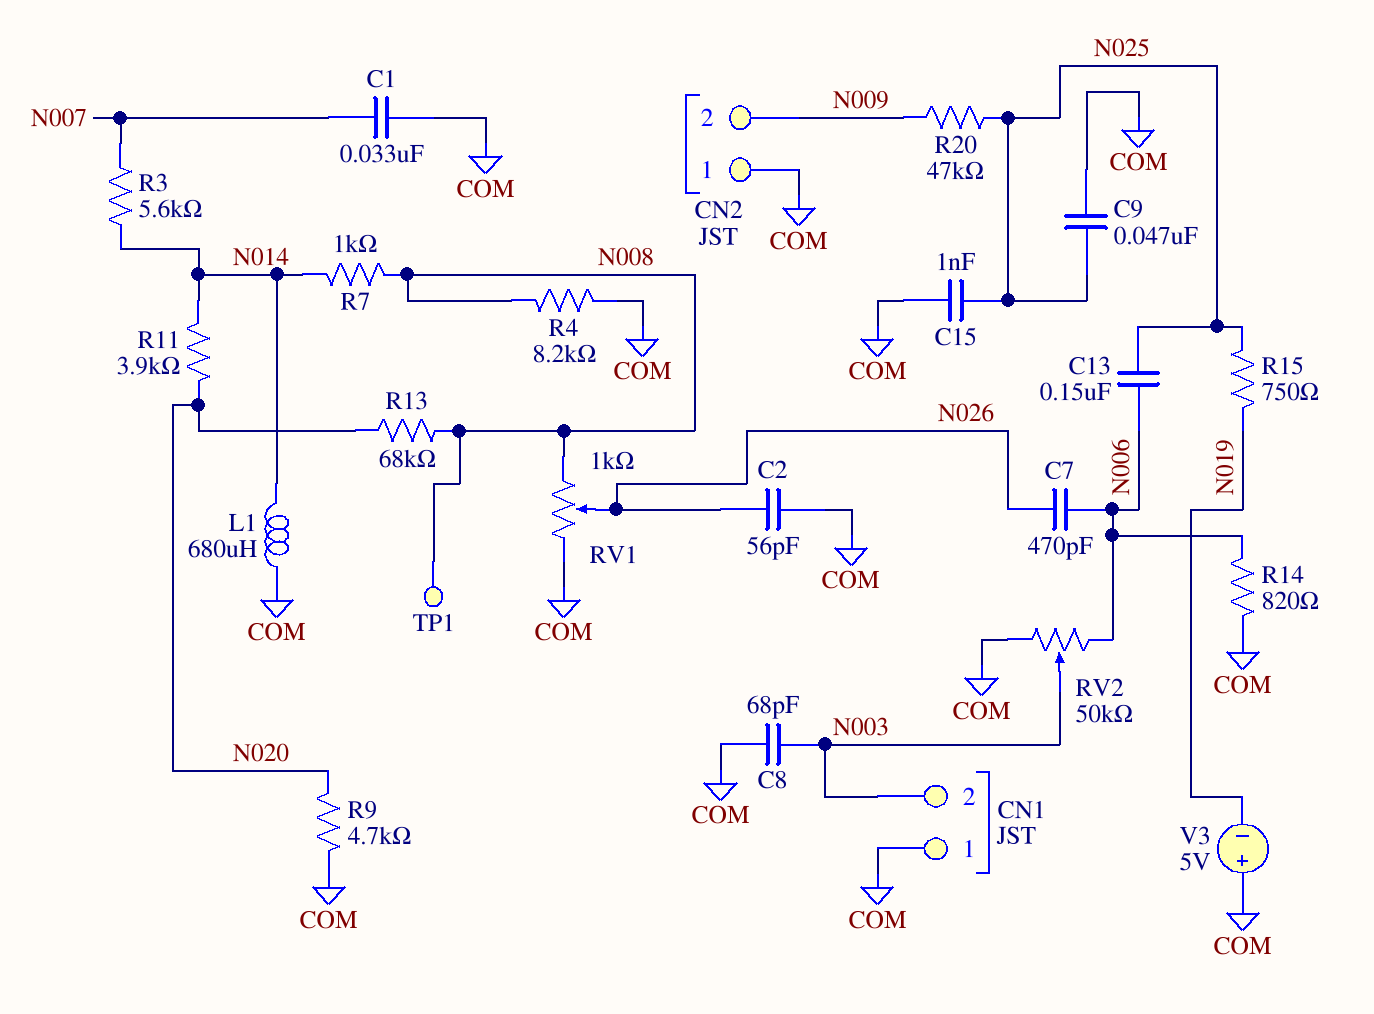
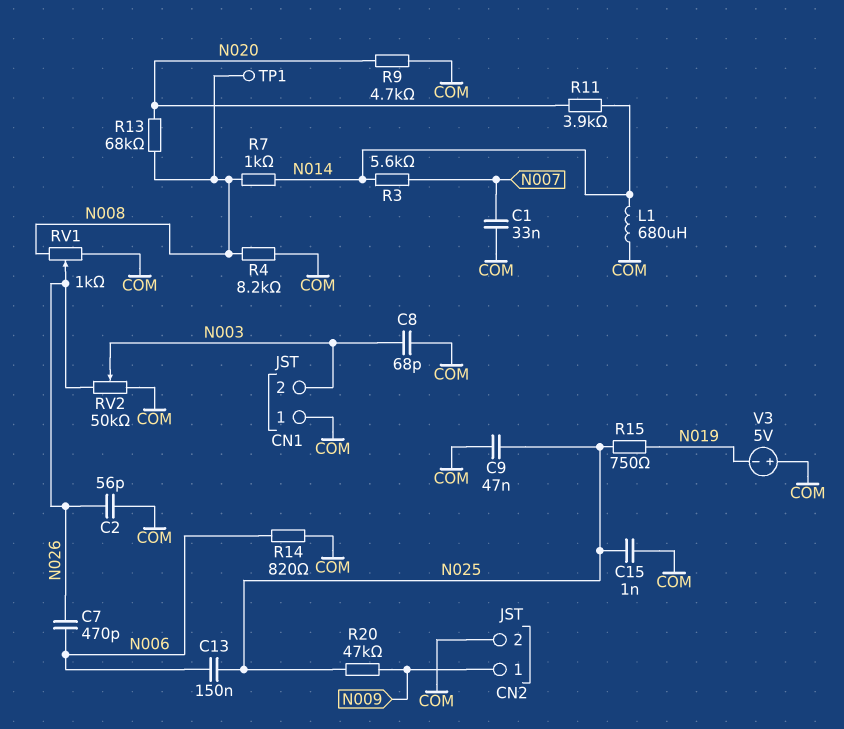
CN2 pin 1: COM -> N009
CN2 pin 2: N009 -> COM
RV2: 50k (COM, N006, wiper N003) -> 50k (COM, N026, wiper N003)

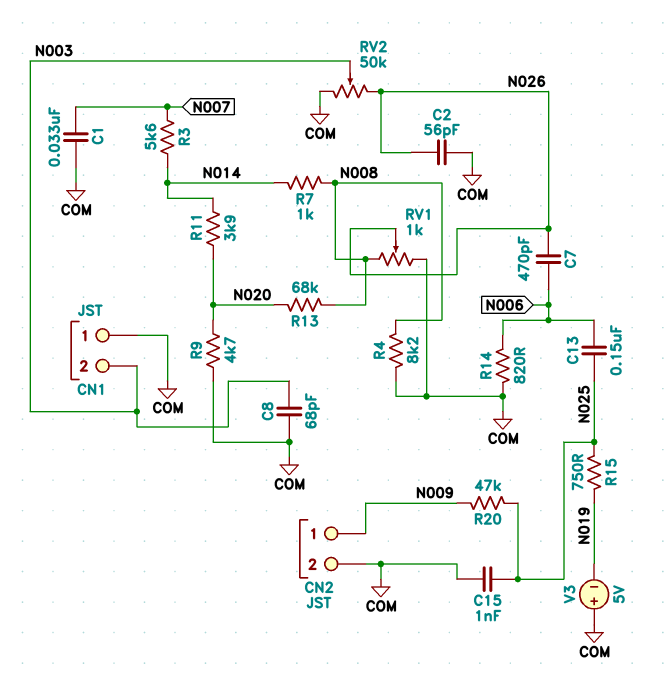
C9: 47nF (COM, N025) -> none
L1: 680uH (COM, N014) -> none
TP1: test point (N008) -> none

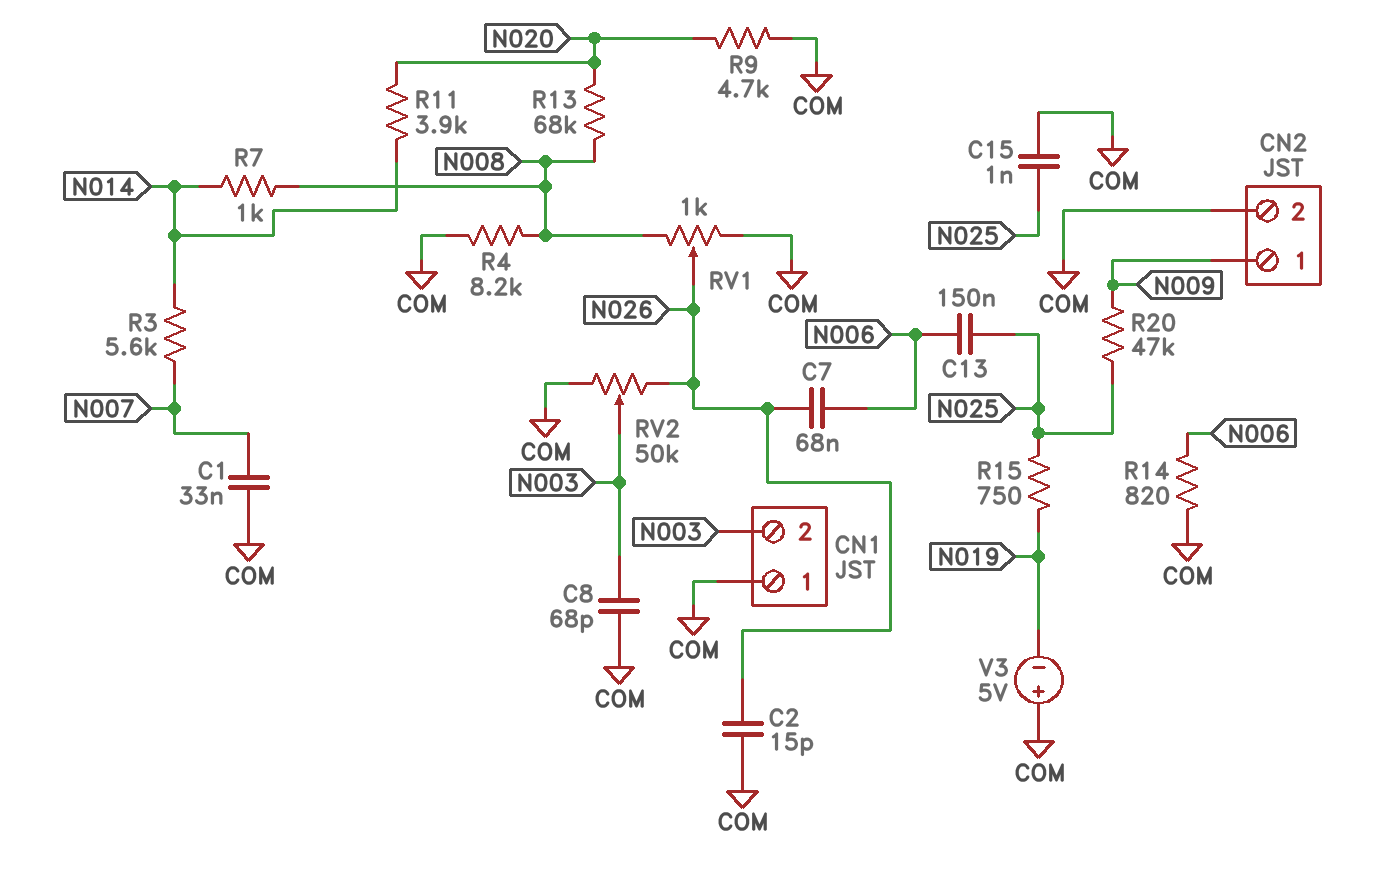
C2: 56pF (COM, N026) -> 15pF (COM, N026)
C7: 470pF (N006, N026) -> 68nF (N006, N026)

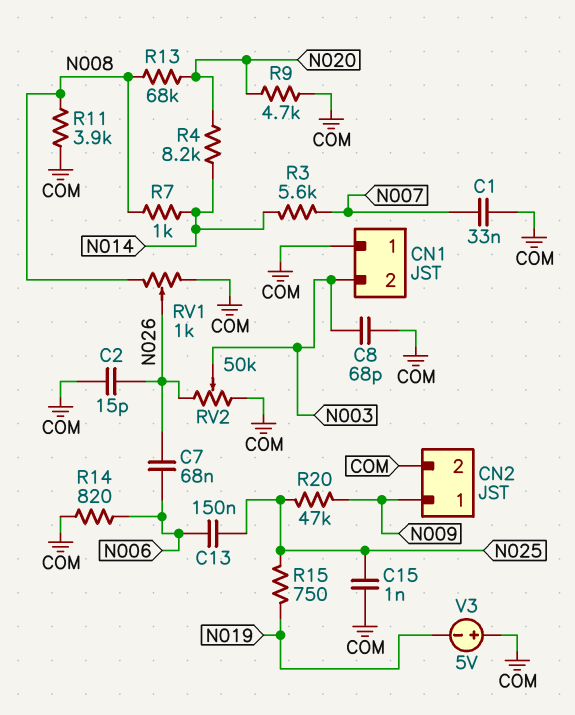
R4: 8.2k (COM, N008) -> 8.2k (N014, N020)
R11: 3.9k (N014, N020) -> 3.9k (COM, N008)

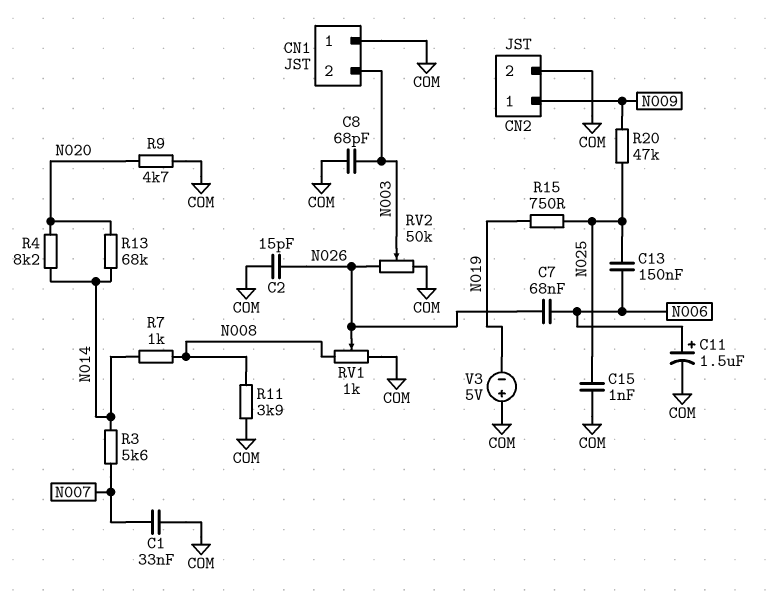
C11: none -> 1.5uF (plus N006, minus COM)
R13: 68k (N008, N020) -> 68k (N014, N020)
R14: 820 (COM, N006) -> none

